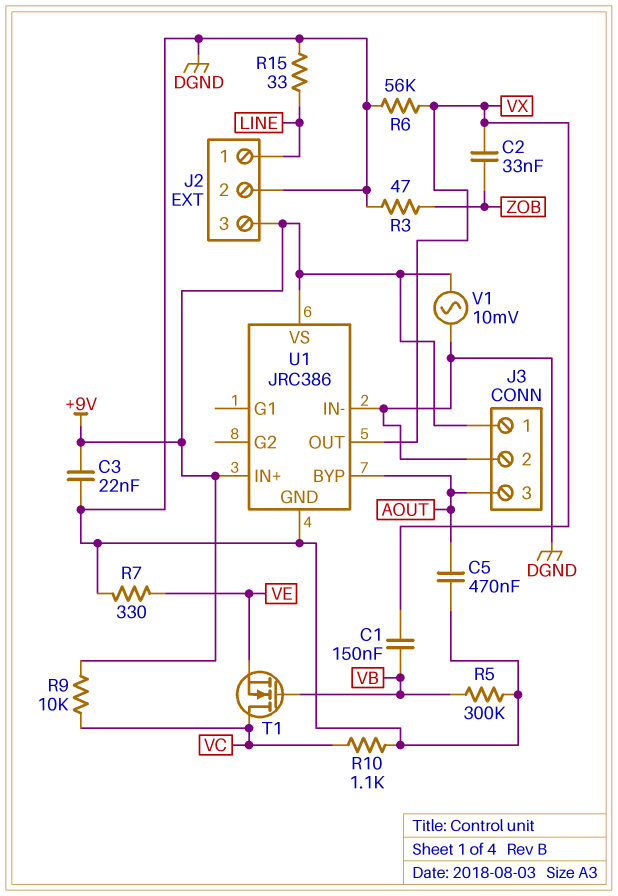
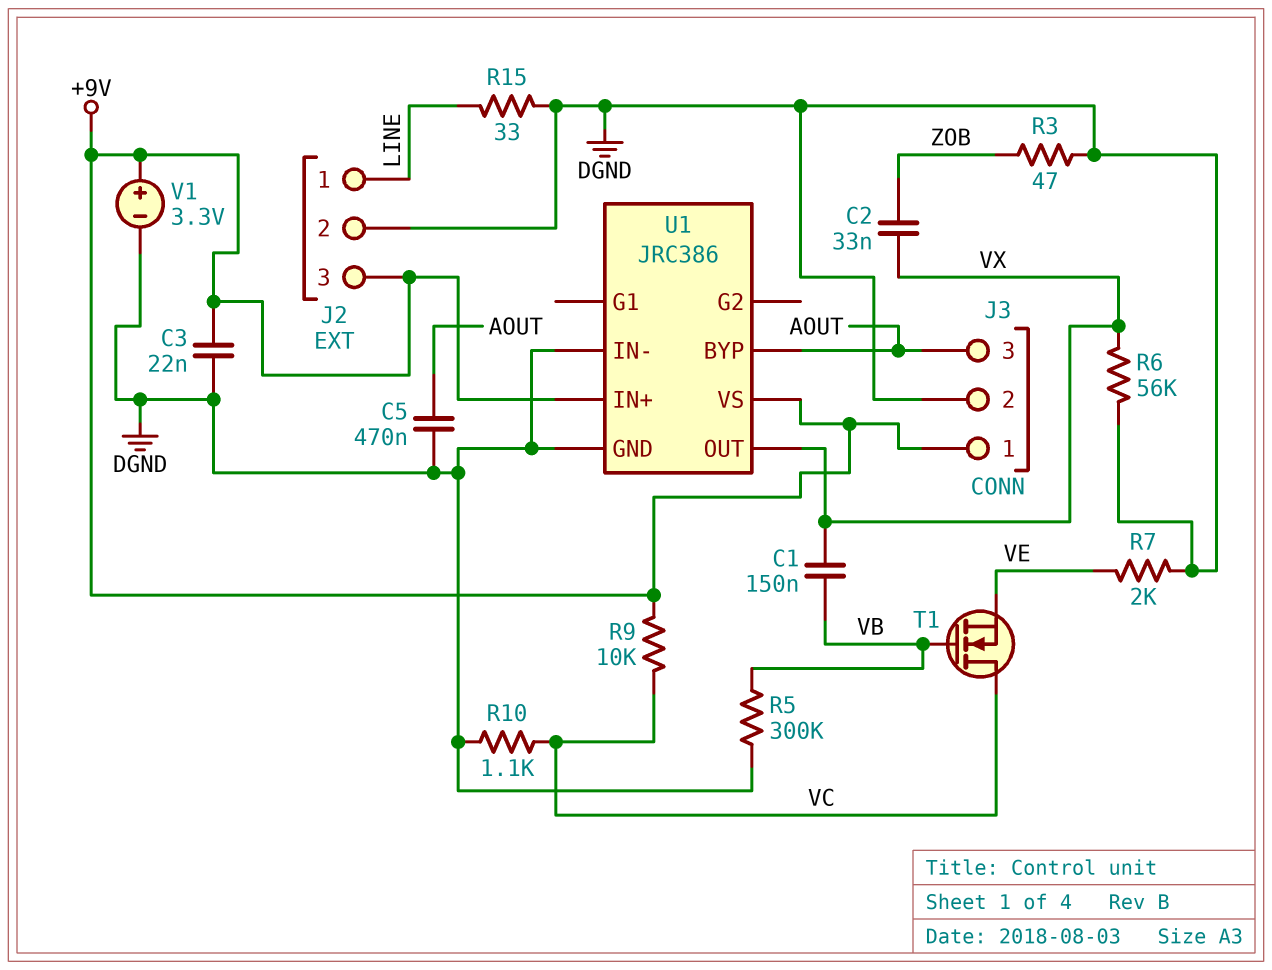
R7: 330 (DGND, VE) -> 2k (DGND, VE)
V1: AC 10mV (+9V, DGND) -> 3.3V (plus +9V, minus DGND)

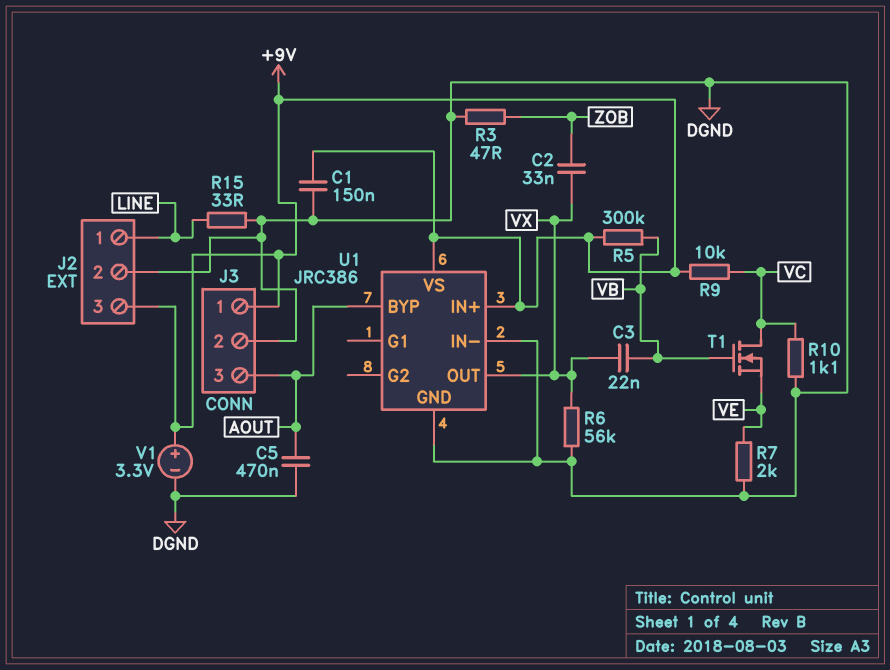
C1: 150nF (VB, VX) -> 150nF (+9V, DGND)
C3: 22nF (+9V, DGND) -> 22nF (VB, VX)
R5: 300k (DGND, VB) -> 300k (+9V, VB)

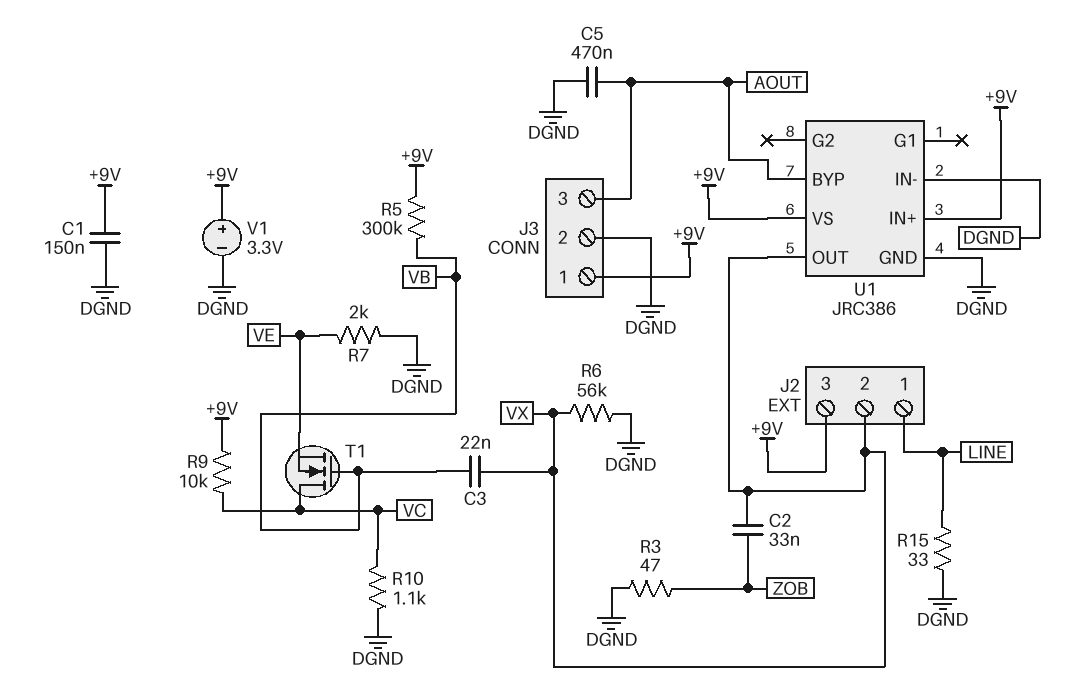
J2 pin 2: DGND -> VX

